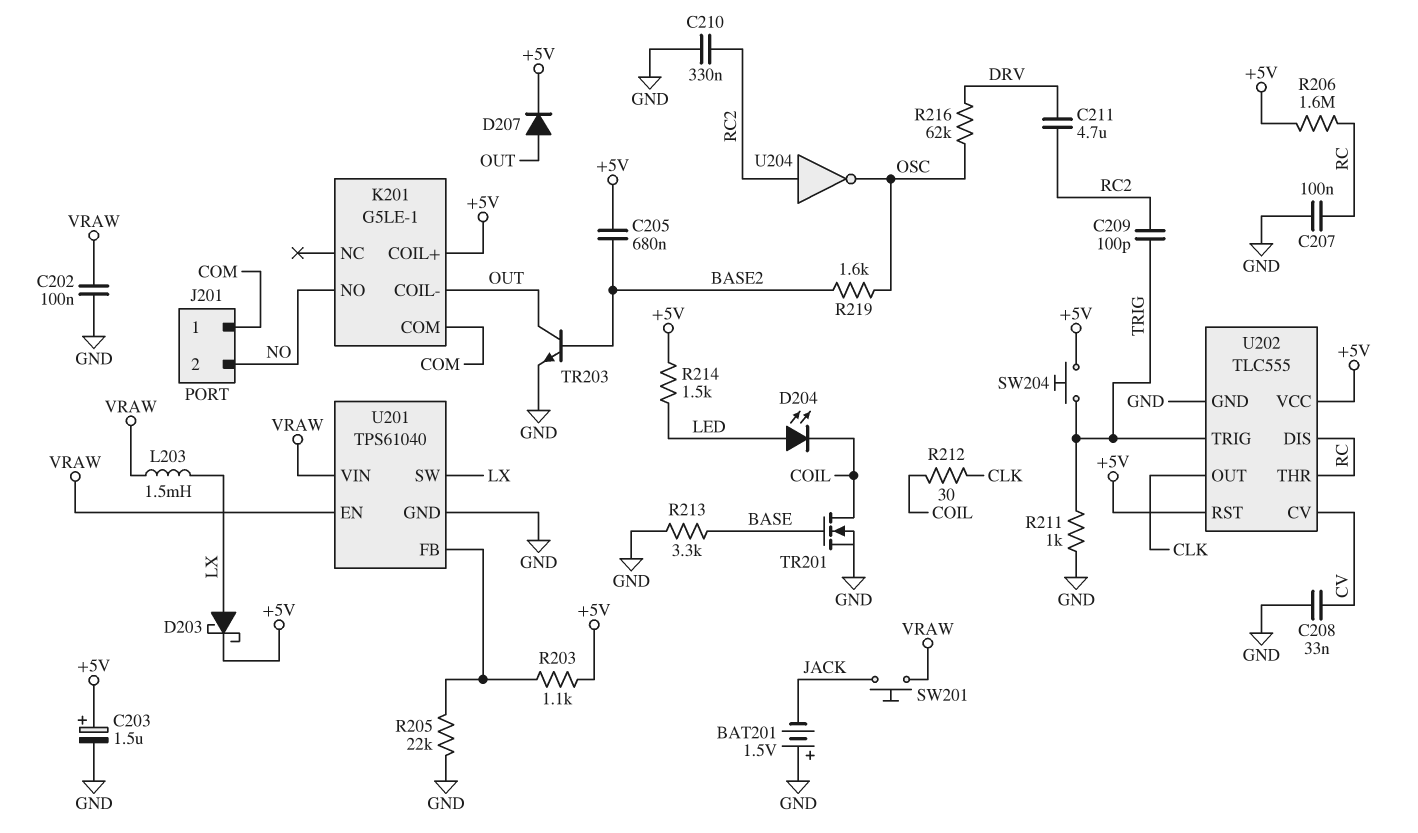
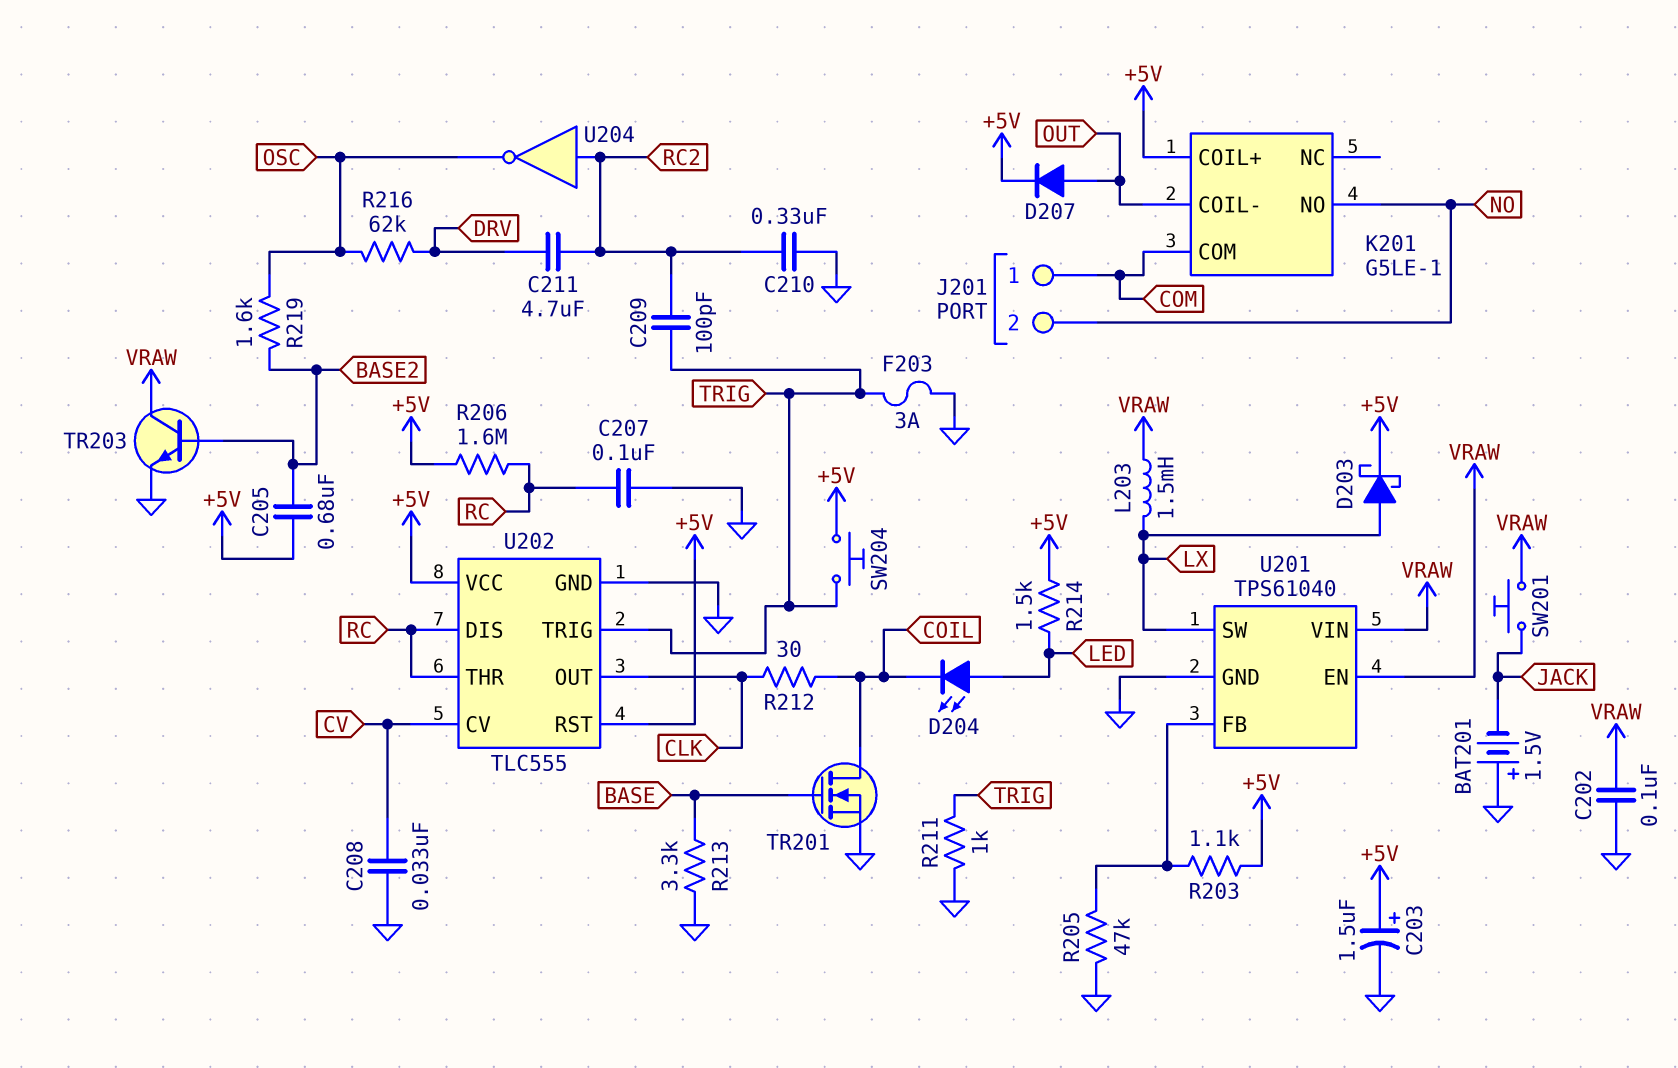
F203: none -> 3A (GND, TRIG)
R205: 22k (GND, U201/FB) -> 47k (GND, U201/FB)
TR203: NPN (B BASE2, C OUT, E GND) -> NPN (B BASE2, C VRAW, E GND)

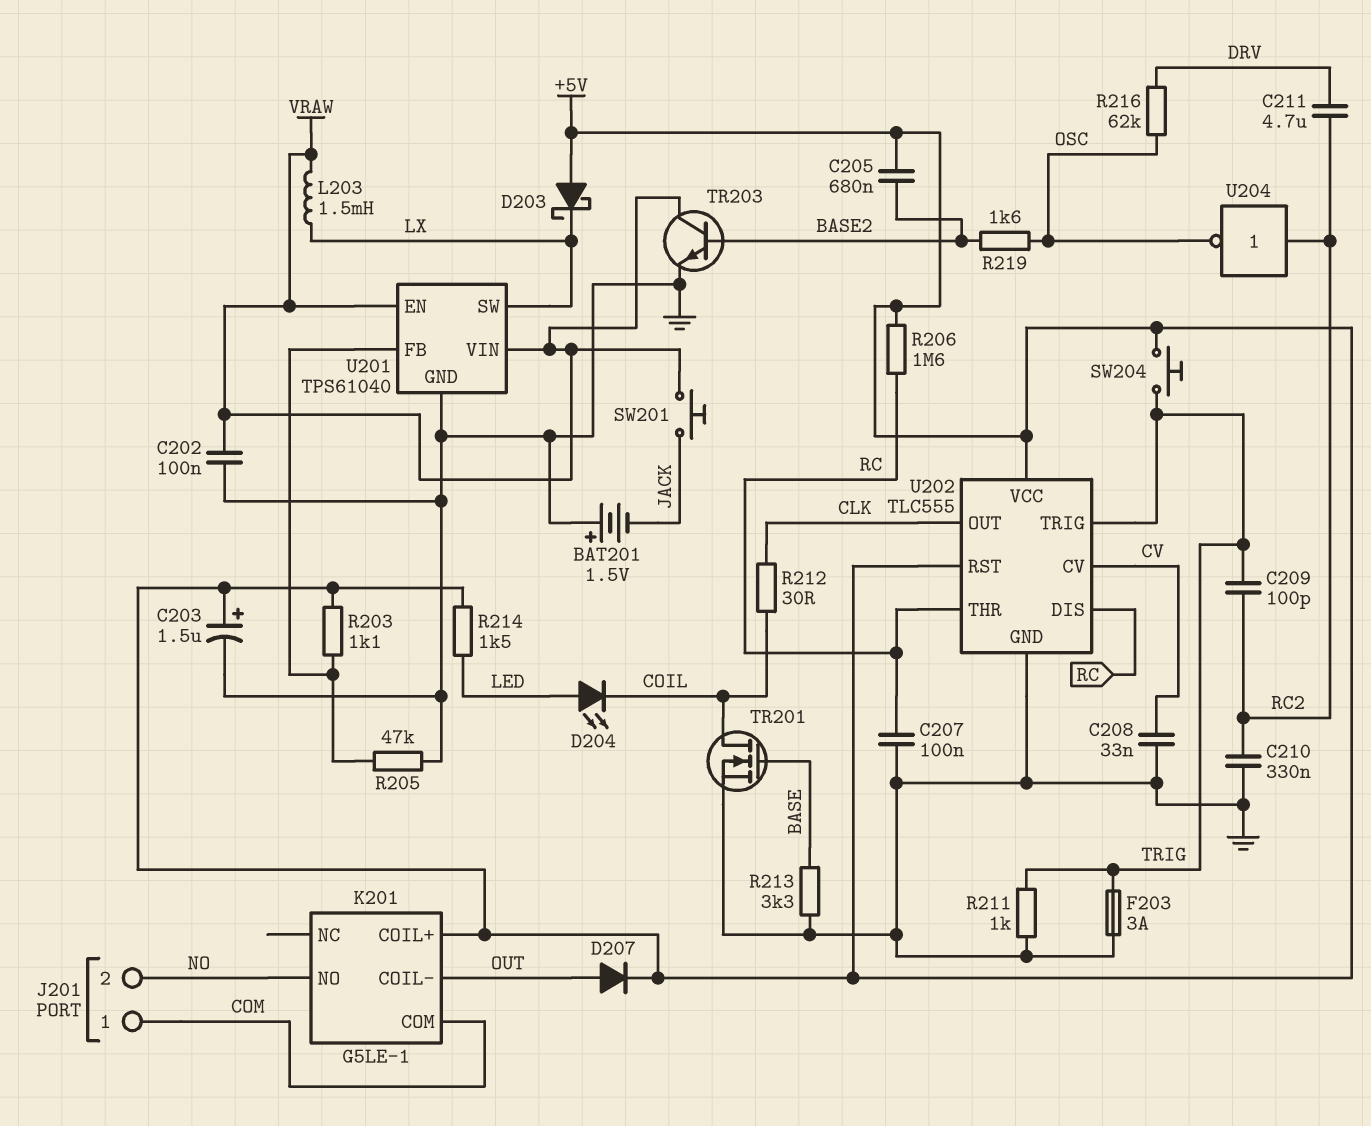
D203: schottky (A LX, K +5V) -> schottky (A +5V, K LX)

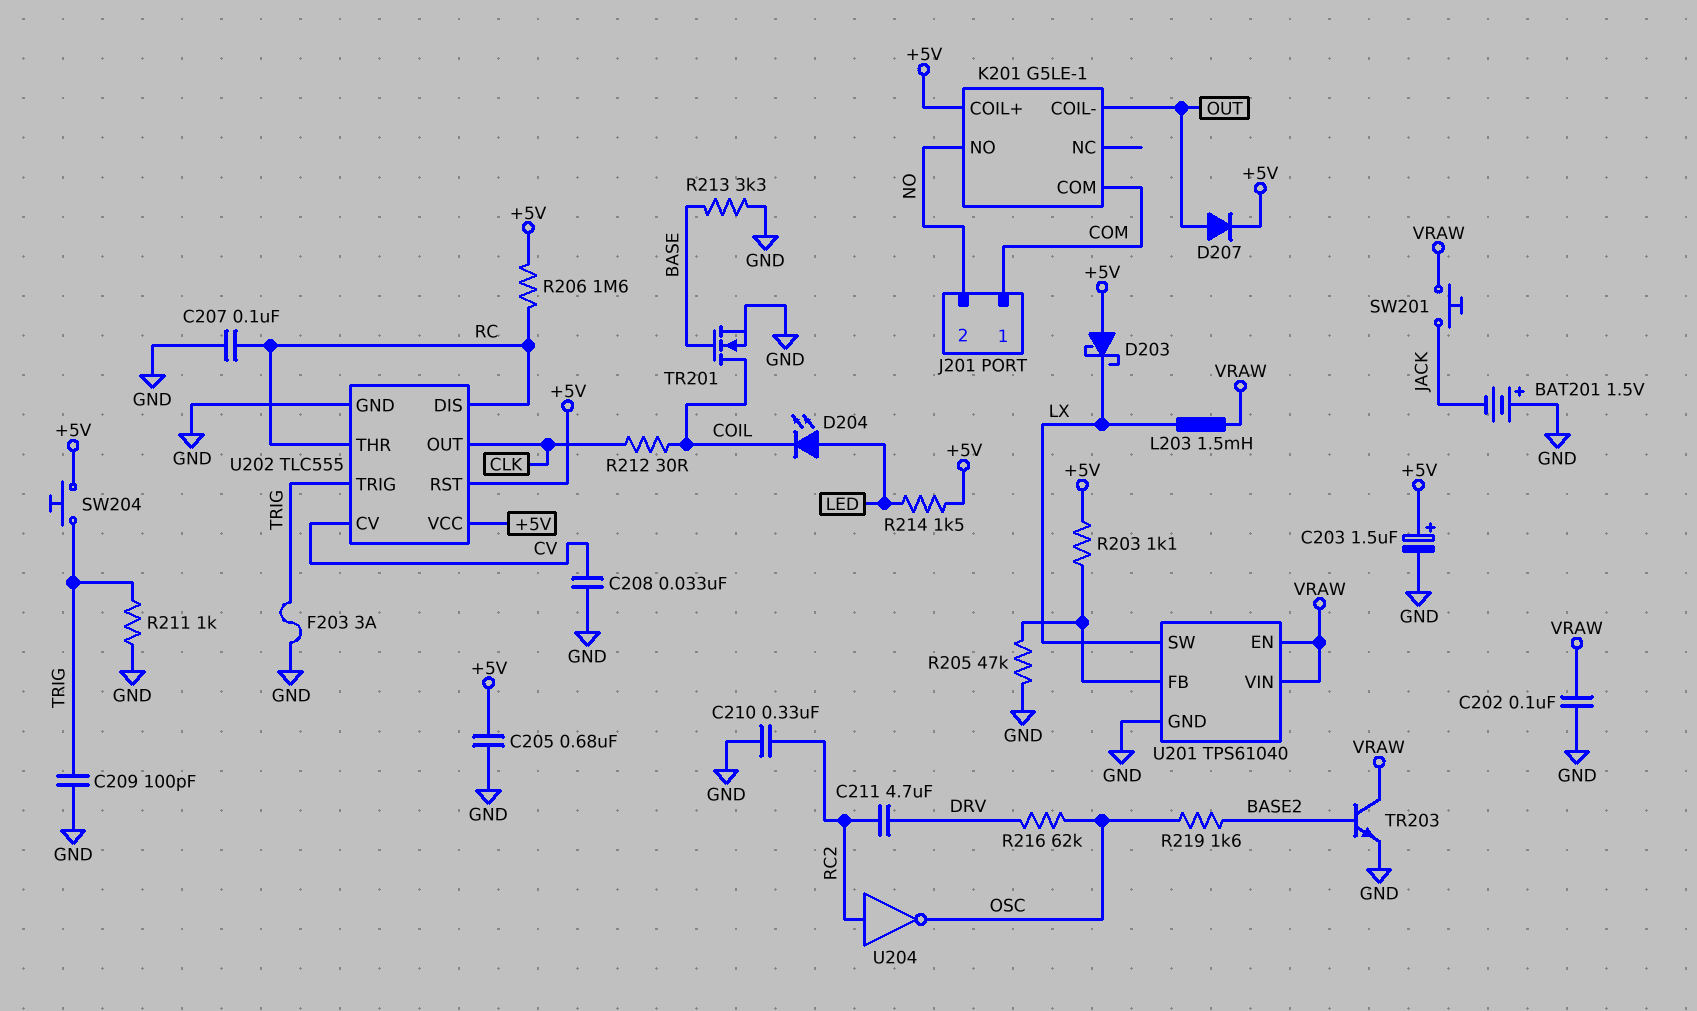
C205: 680nF (+5V, BASE2) -> 680nF (+5V, GND)
C209: 100pF (RC2, TRIG) -> 100pF (GND, TRIG)

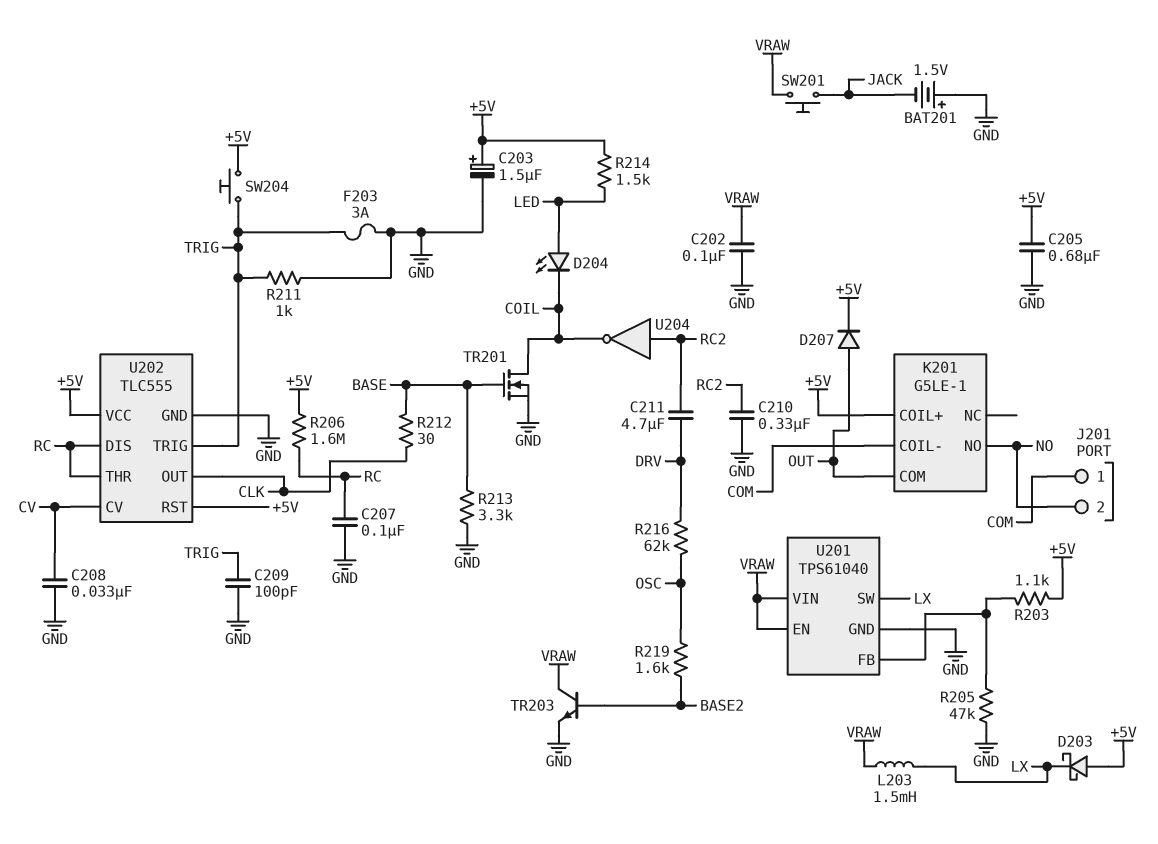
K201 pin COIL-: OUT -> COM
K201 pin COM: COM -> OUT
R212: 30 (CLK, COIL) -> 30 (BASE, CLK)
U204: NOT (in RC2, out OSC) -> NOT (in RC2, out COIL)

